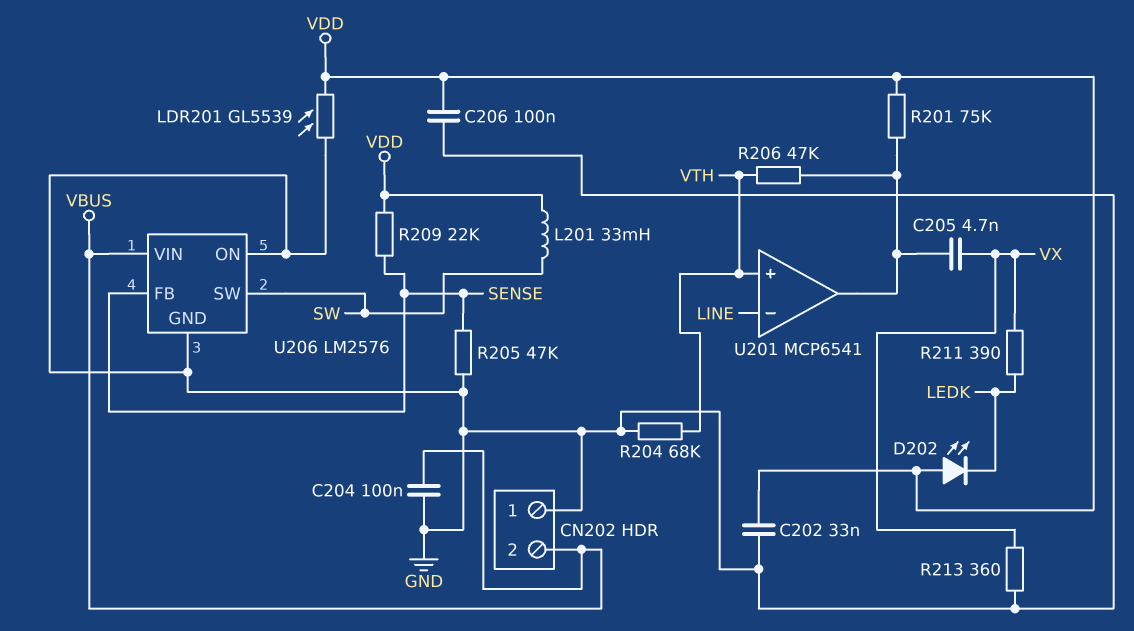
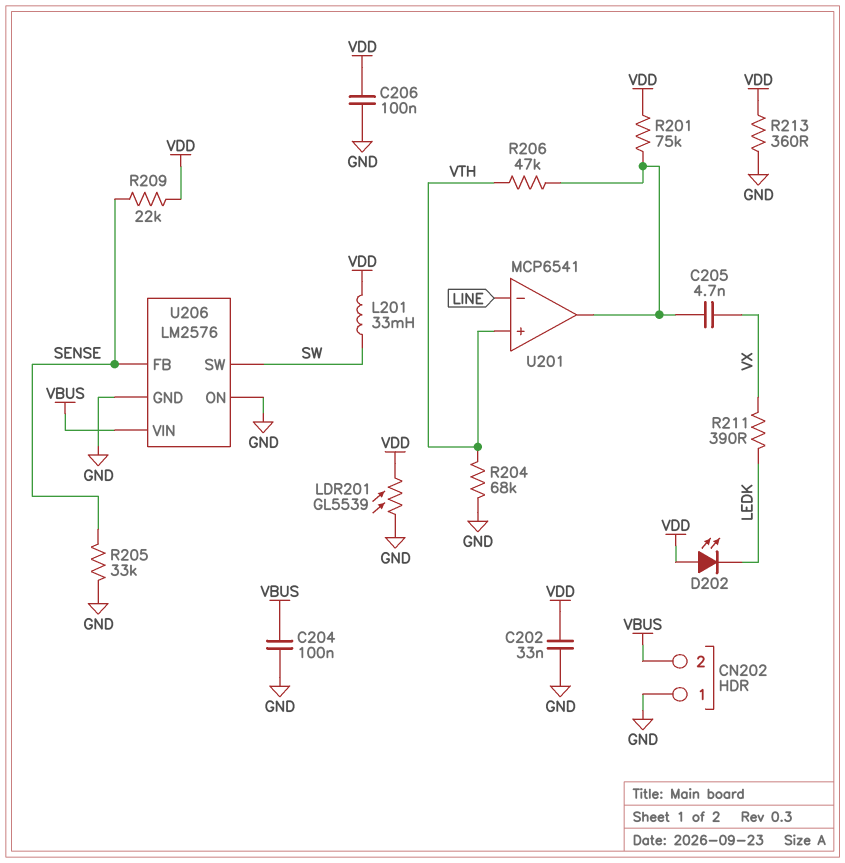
R205: 47k (GND, SENSE) -> 33k (GND, SENSE)
R213: 360 (GND, VX) -> 360 (GND, VDD)

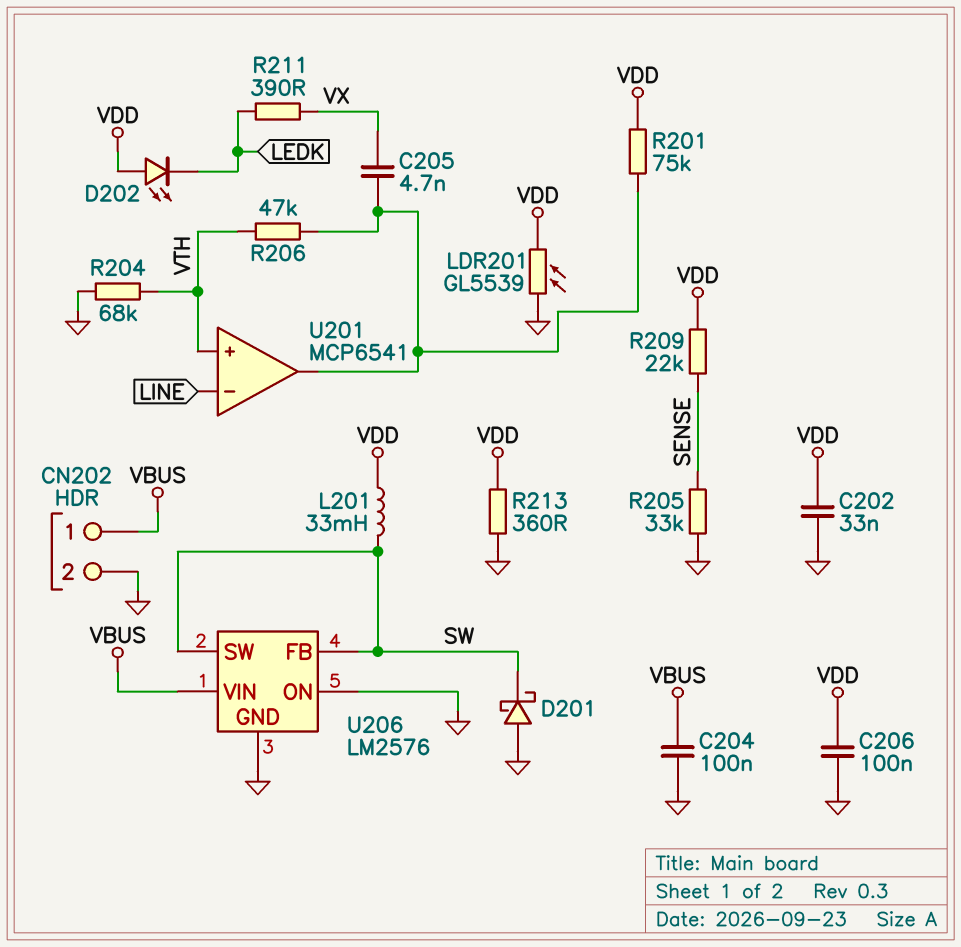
CN202 pin 1: GND -> VBUS
CN202 pin 2: VBUS -> GND
D201: none -> schottky (A GND, K SW)
U206 pin FB: SENSE -> SW

